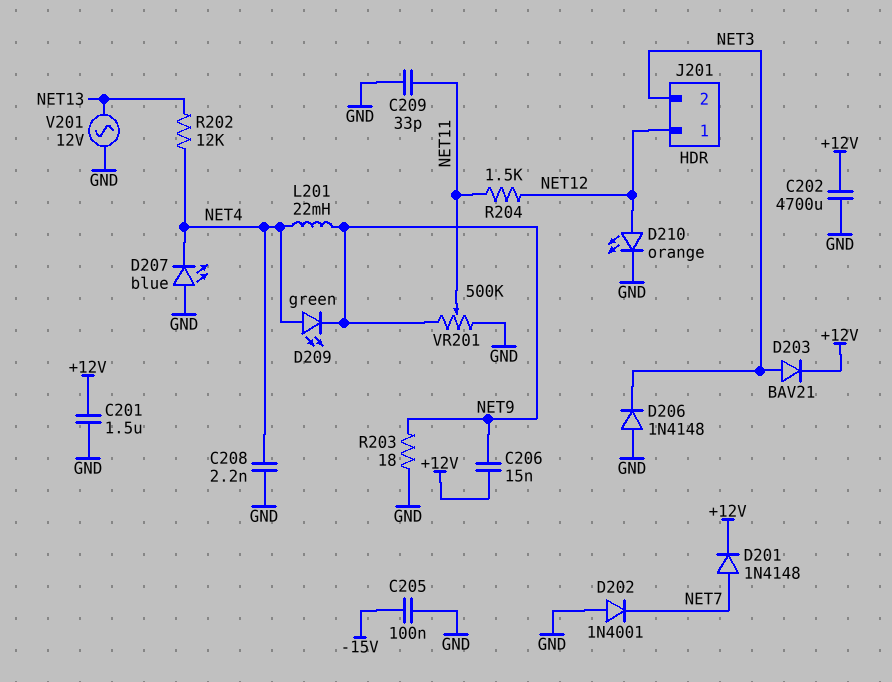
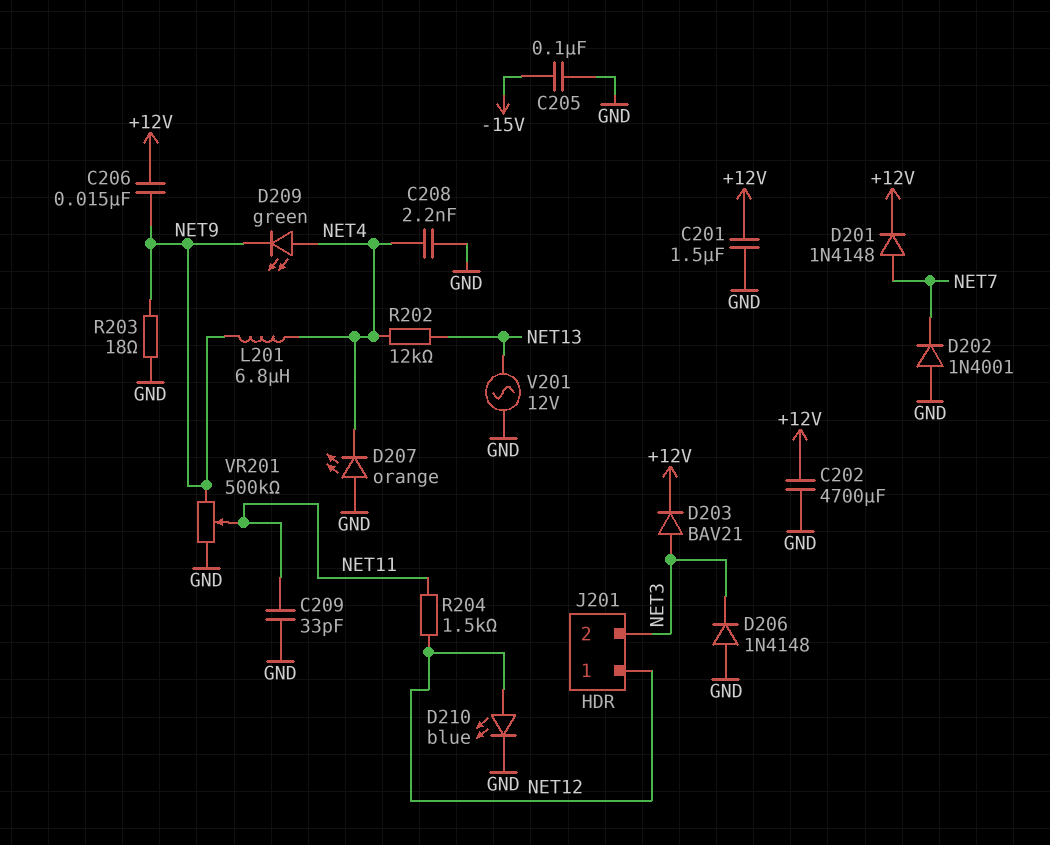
D207: LED blue (A GND, K NET4) -> LED orange (A GND, K NET4)
D210: LED orange (A NET12, K GND) -> LED blue (A NET12, K GND)
L201: 22mH (NET4, NET9) -> 6.8uH (NET4, NET9)

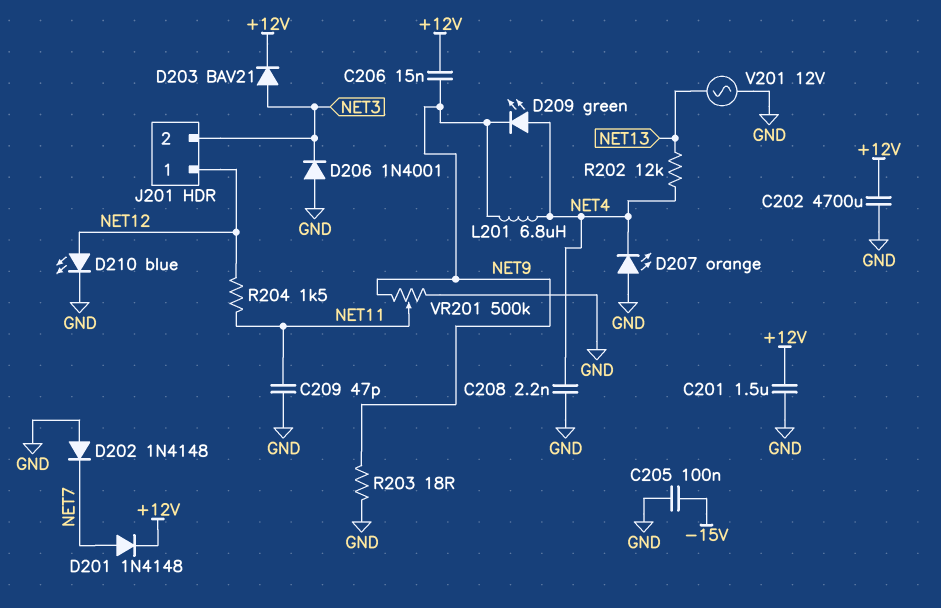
C209: 33pF (GND, NET11) -> 47pF (GND, NET11)
D202: diode 1N4001 (A GND, K NET7) -> diode 1N4148 (A GND, K NET7)
D206: diode 1N4148 (A GND, K NET3) -> diode 1N4001 (A GND, K NET3)

